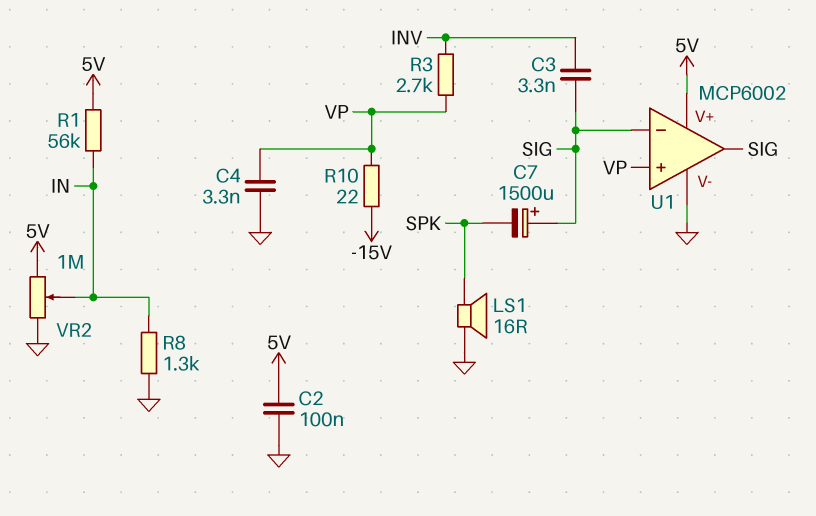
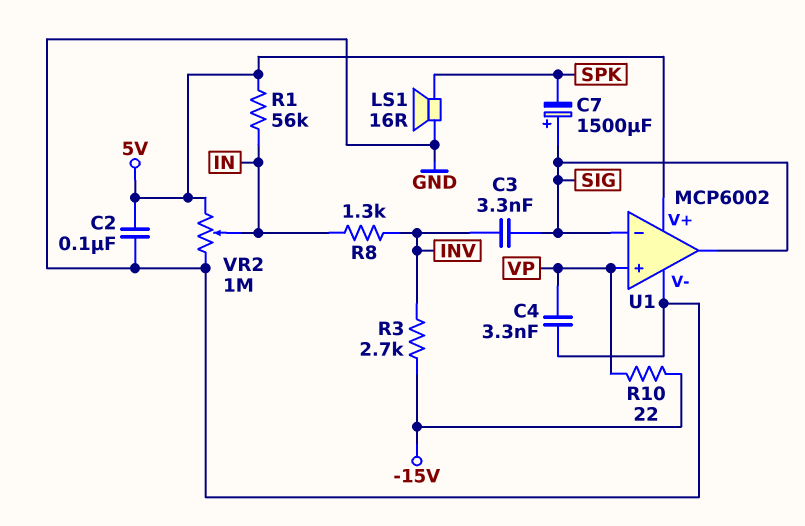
R3: 2.7k (INV, VP) -> 2.7k (-15V, INV)
R8: 1.3k (GND, IN) -> 1.3k (IN, INV)

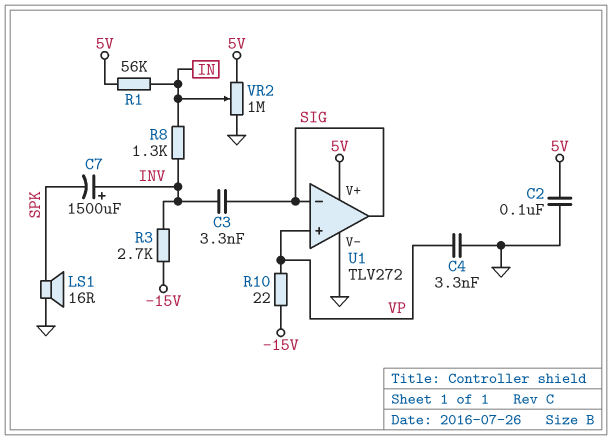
C7: 1500uF (plus SIG, minus SPK) -> 1500uF (plus INV, minus SPK)
U1: MCP6002 -> TLV272

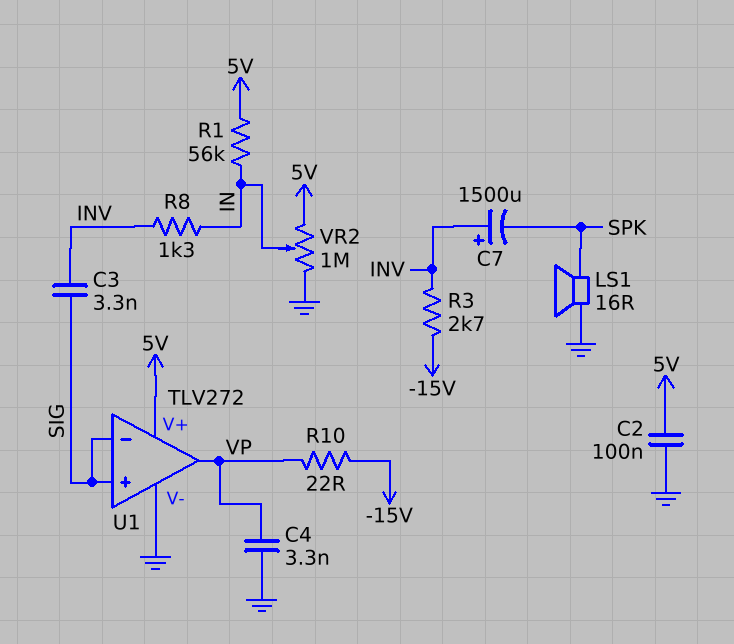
U1 pin in+: VP -> SIG
U1 pin out: SIG -> VP

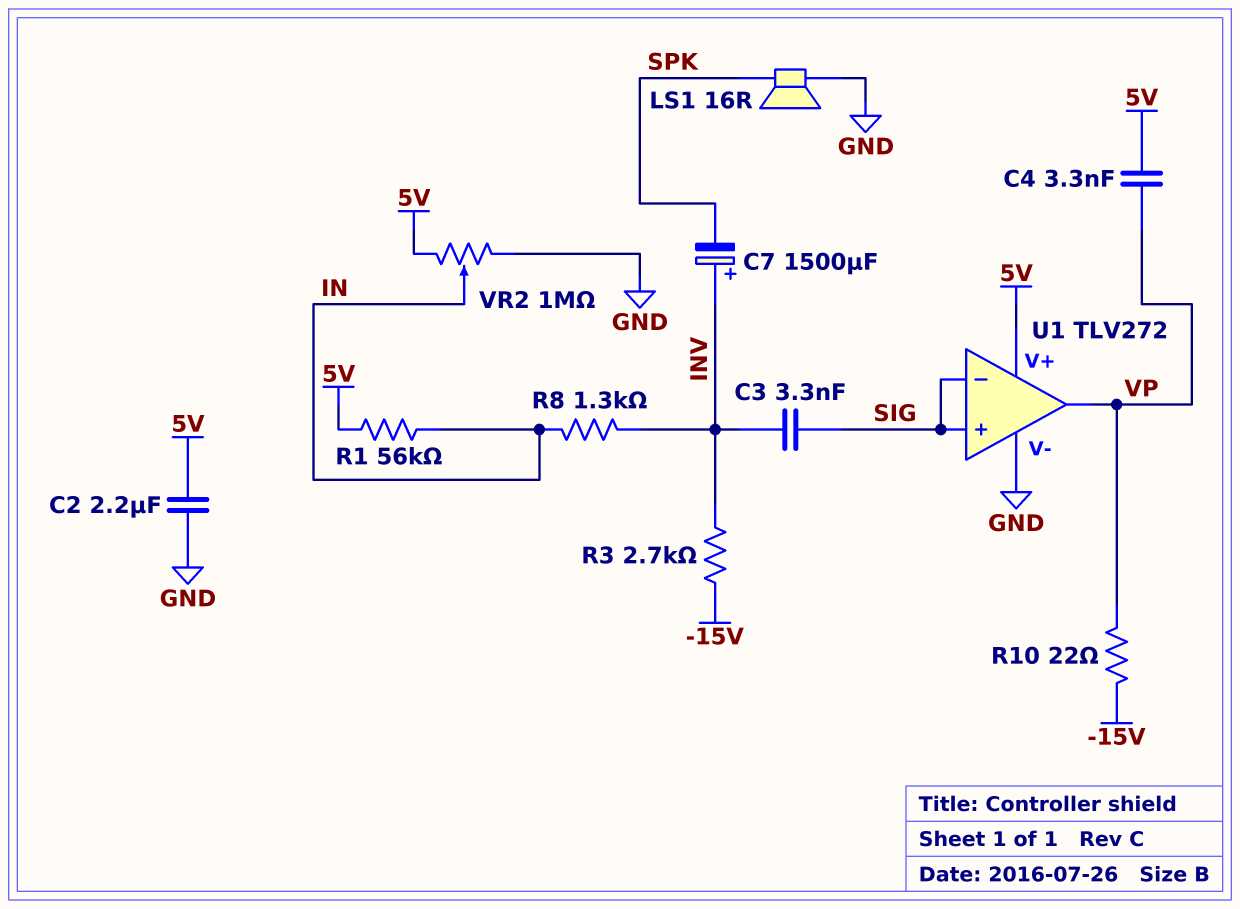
C2: 100nF (5V, GND) -> 2.2uF (5V, GND)
C4: 3.3nF (GND, VP) -> 3.3nF (5V, VP)

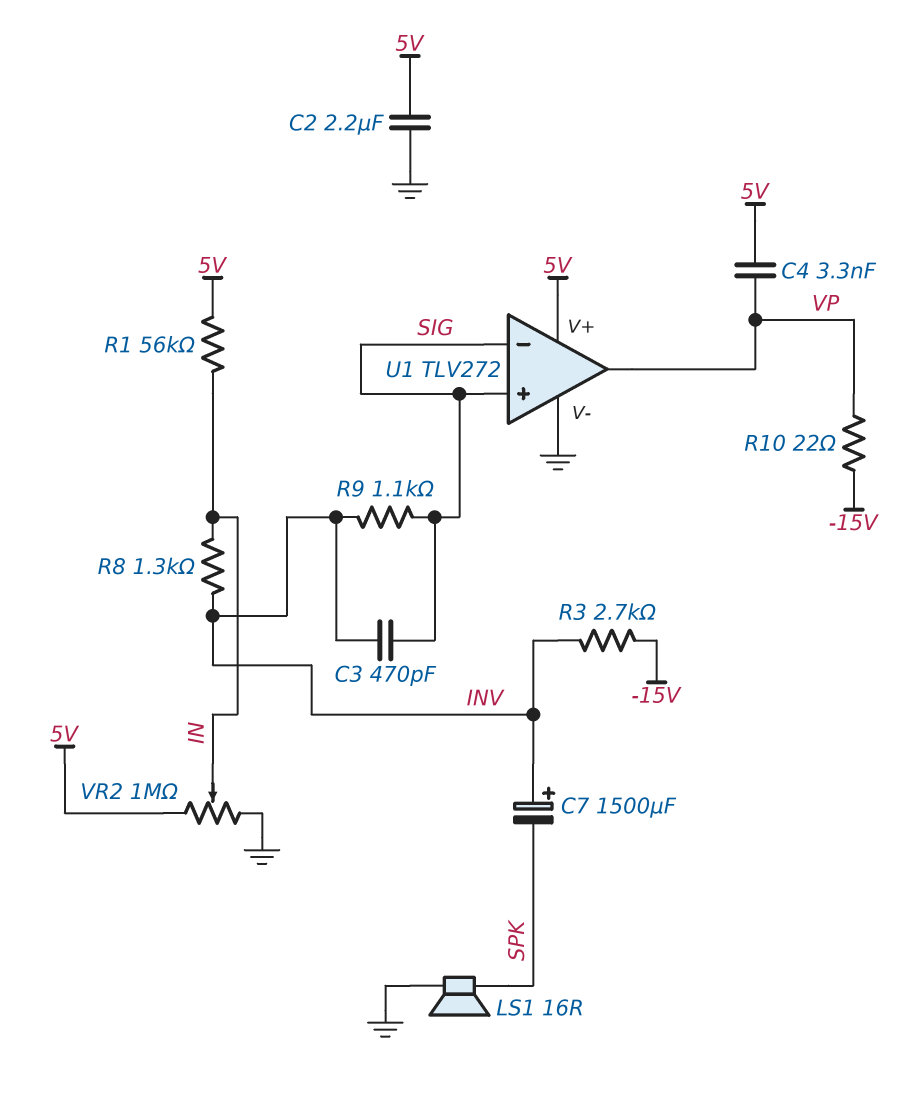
C3: 3.3nF (INV, SIG) -> 470pF (INV, SIG)
R9: none -> 1.1k (INV, SIG)

